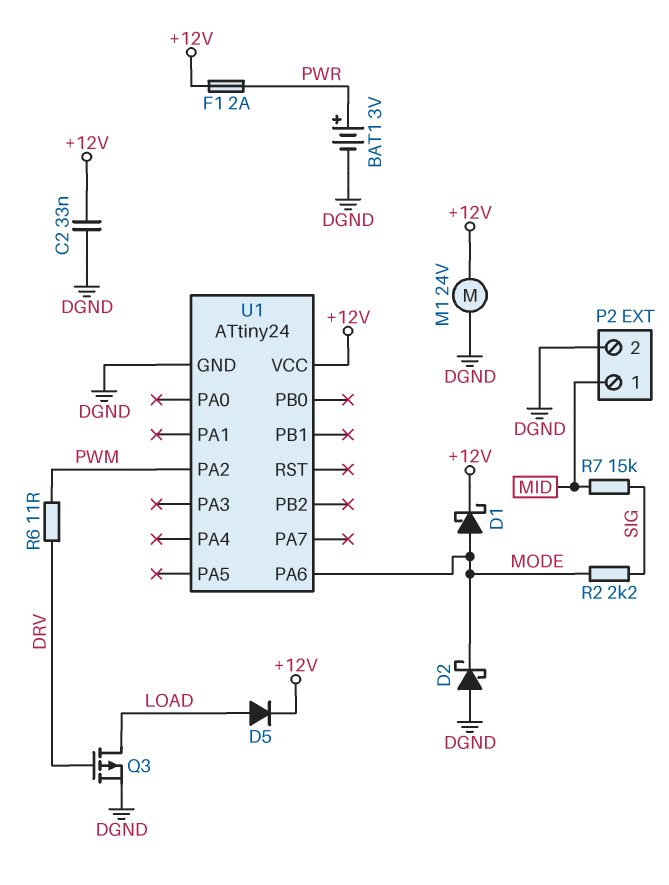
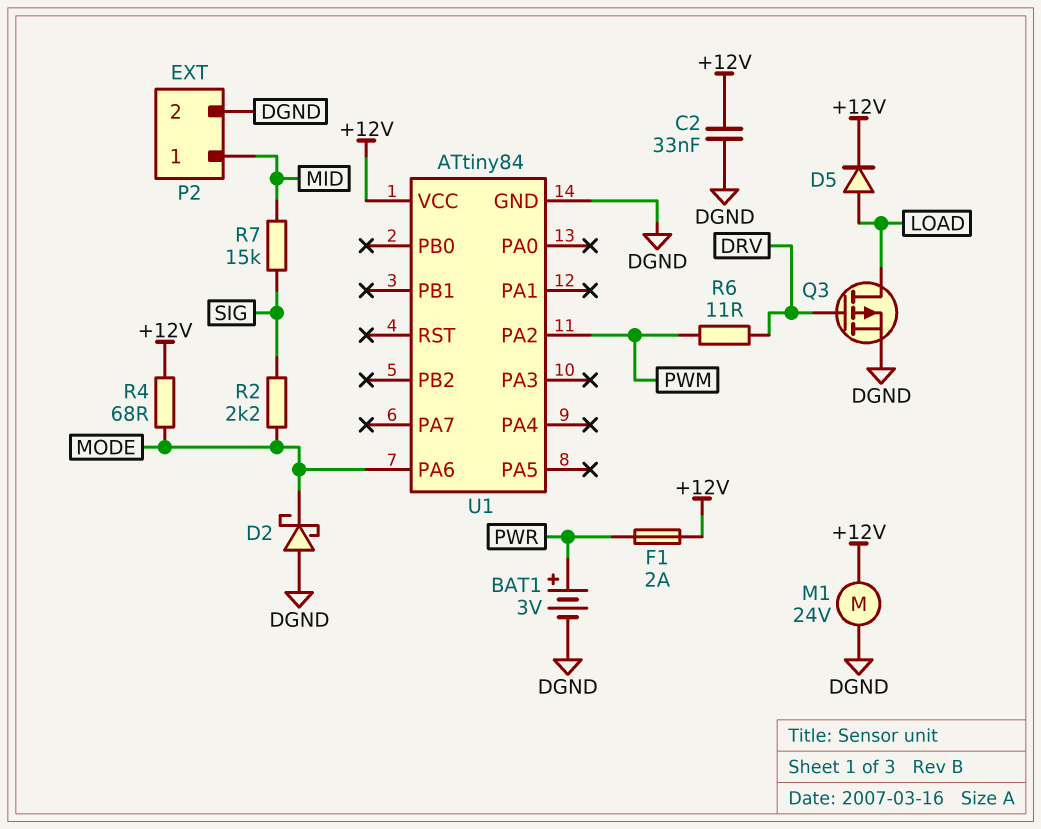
D1: schottky (A MODE, K +12V) -> none
R4: none -> 68 (+12V, MODE)
U1: ATtiny24 -> ATtiny84

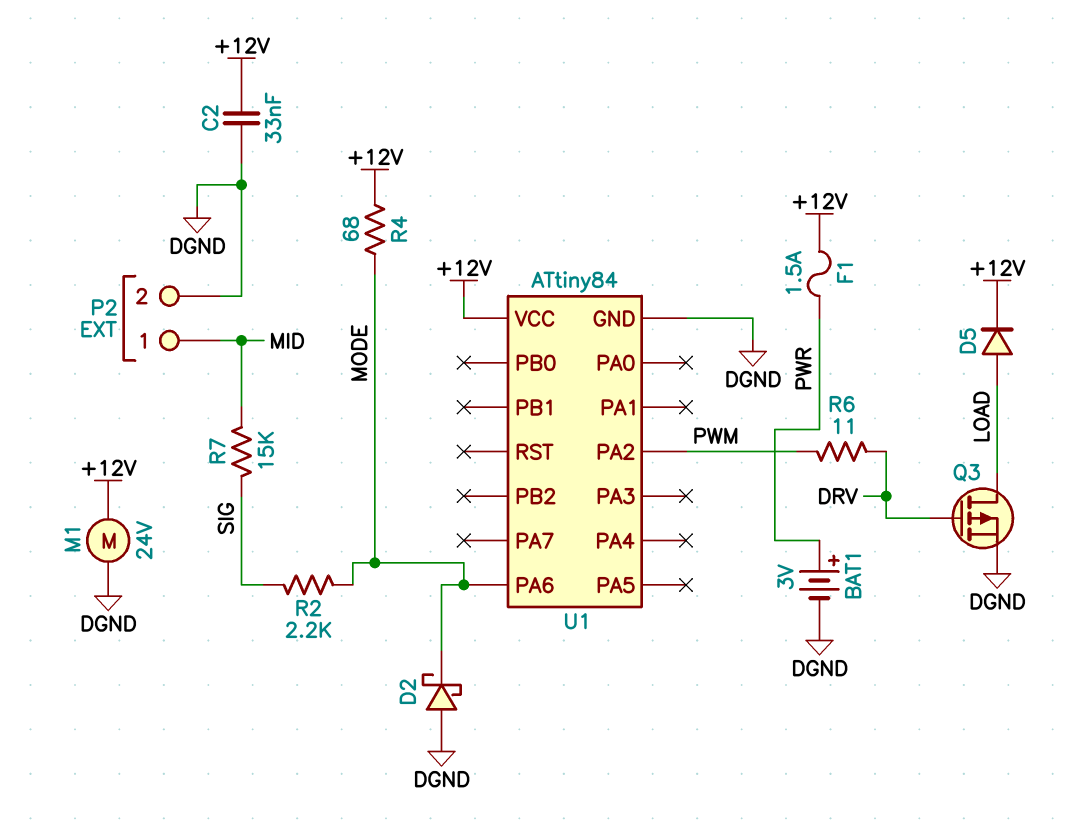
F1: 2A (+12V, PWR) -> 1.5A (+12V, PWR)

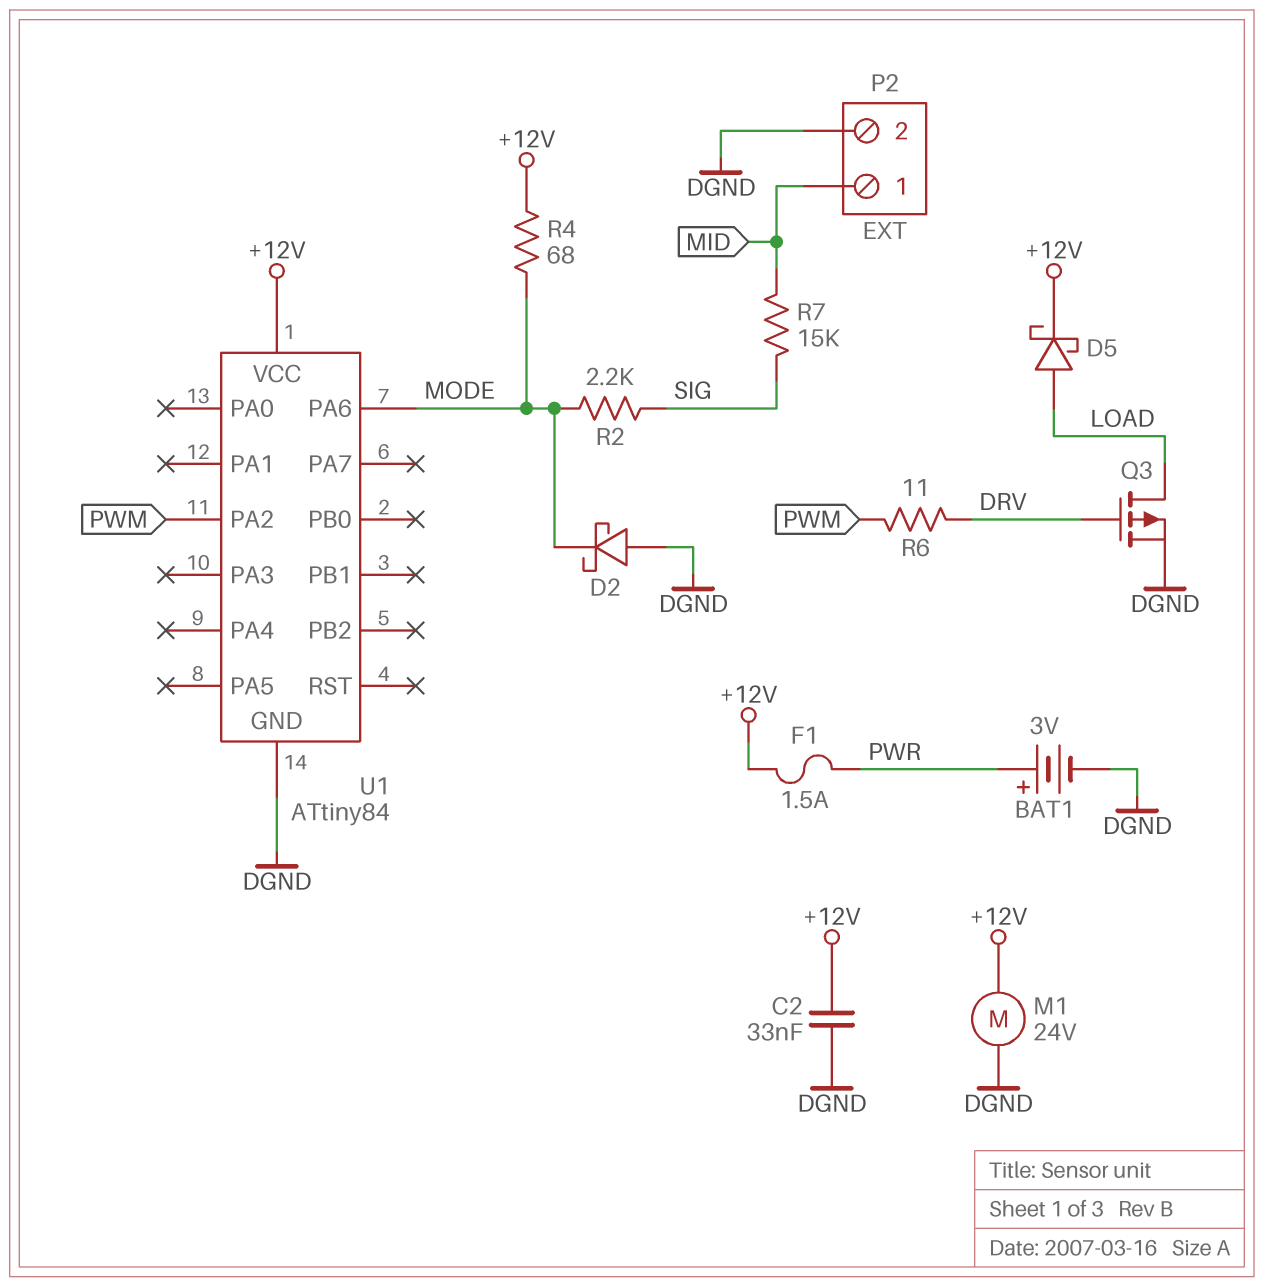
D5: diode (A LOAD, K +12V) -> schottky (A LOAD, K +12V)

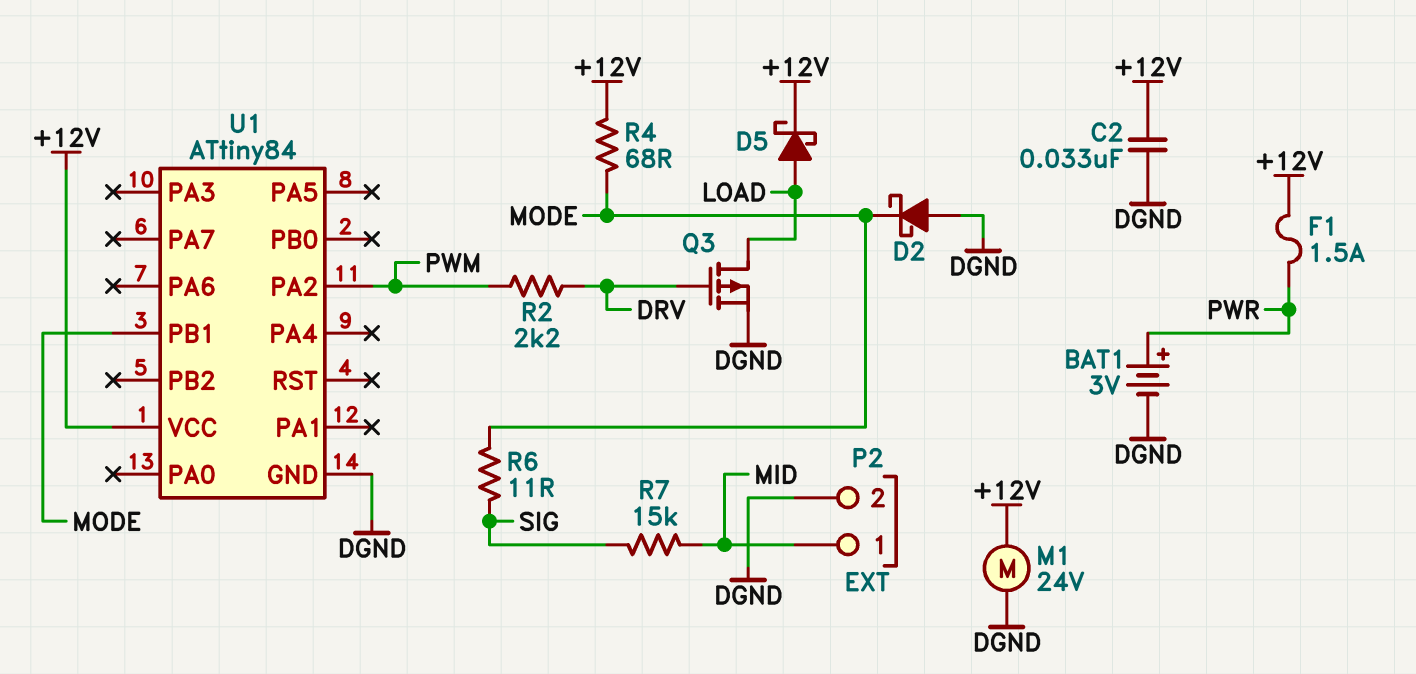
R2: 2.2k (MODE, SIG) -> 2.2k (DRV, PWM)
R6: 11 (DRV, PWM) -> 11 (MODE, SIG)
U1 pin PA6: MODE -> none
U1 pin PB1: none -> MODE

